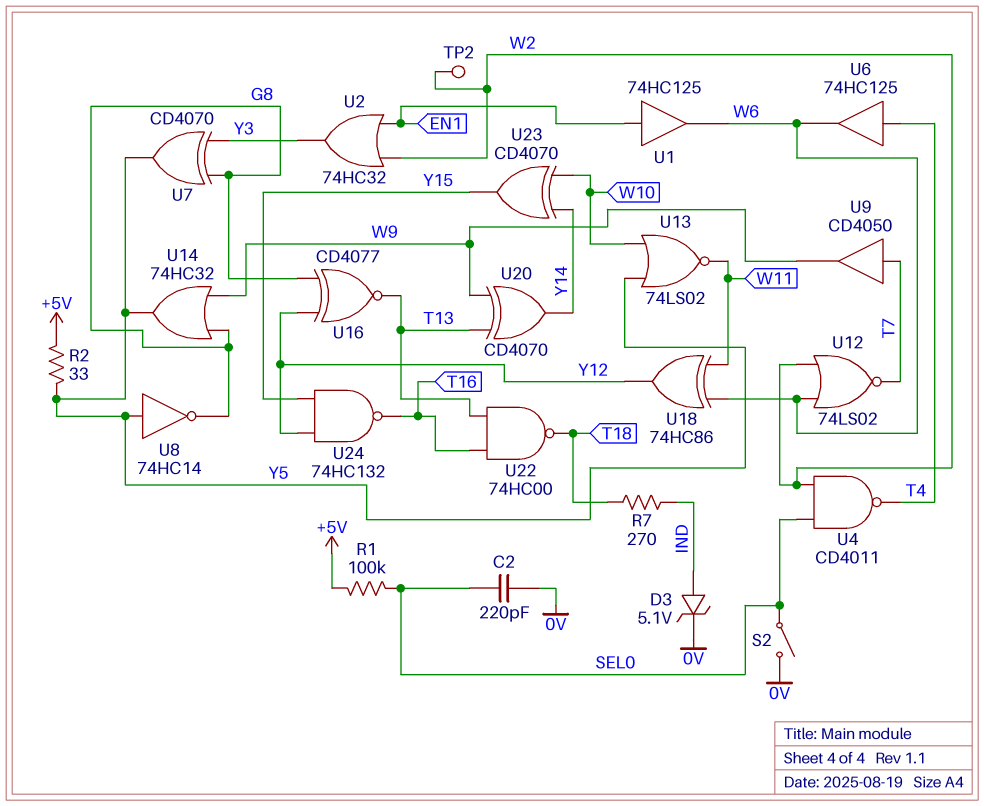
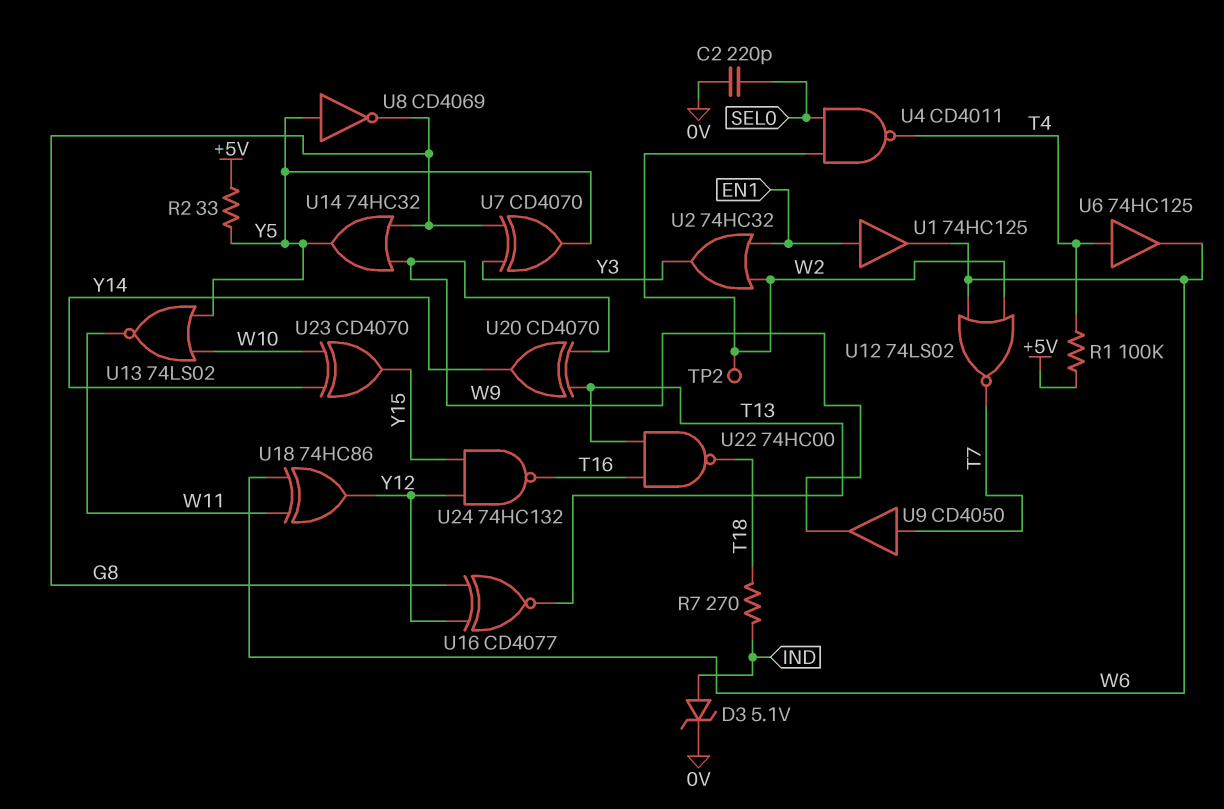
R1: 100k (+5V, SEL0) -> 100k (+5V, T4)
S2: switch (0V, SEL0) -> none
U8: NOT 74HC14 (in Y5, out G8) -> NOT CD4069 (in Y5, out G8)

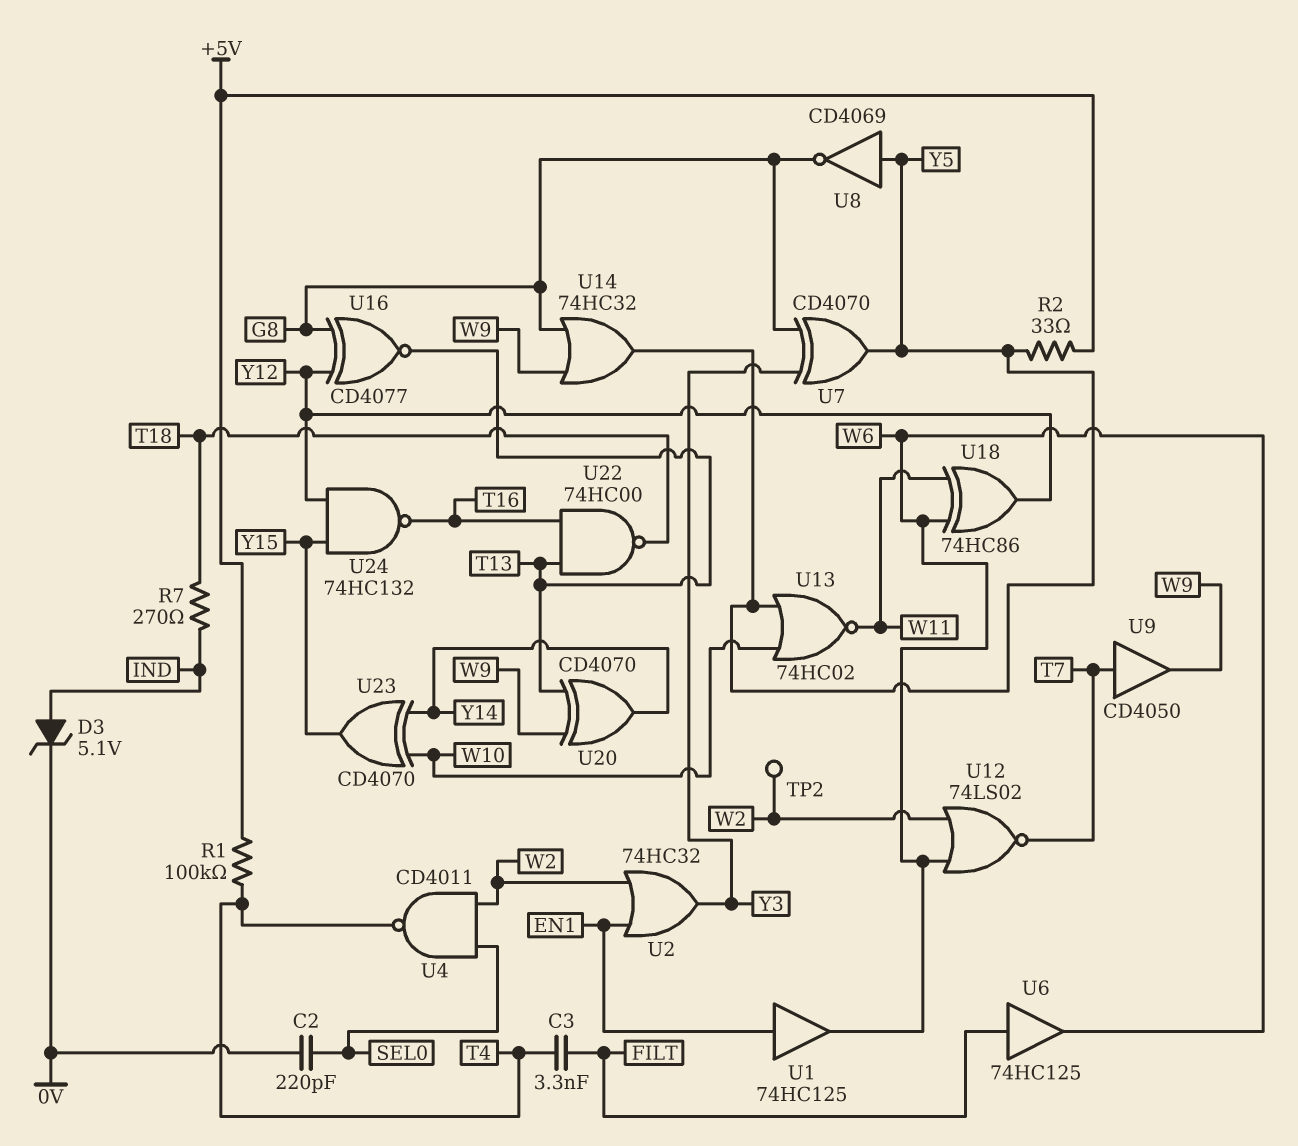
C3: none -> 3.3nF (FILT, T4)
U6: buffer 74HC125 (in T4, out W6) -> buffer 74HC125 (in FILT, out W6)
U13: NOR 74LS02 (in W10, in Y5, out W11) -> NOR 74HC02 (in W10, in Y5, out W11)

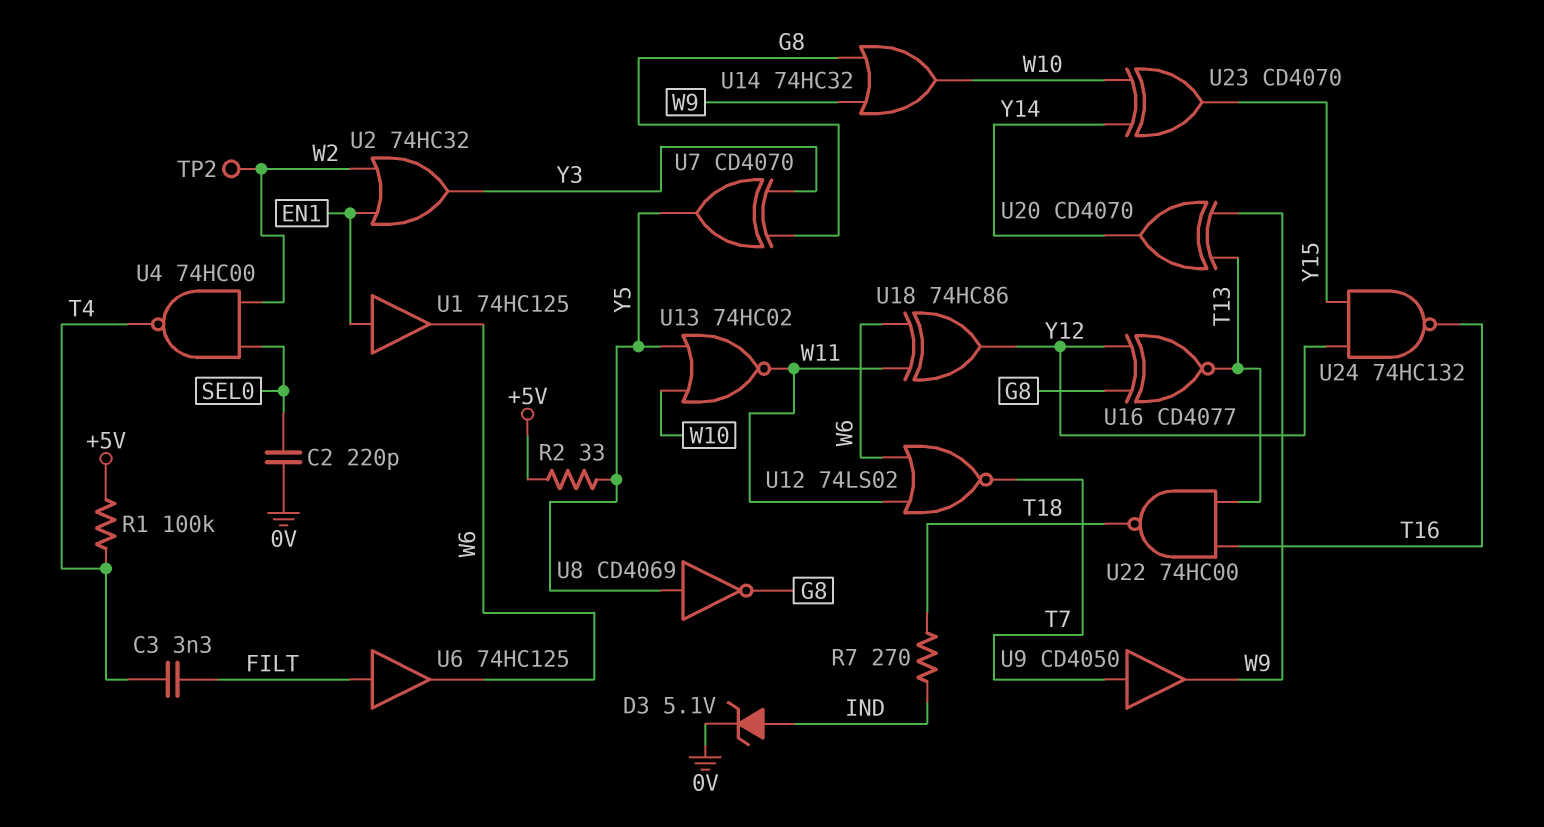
U4: NAND CD4011 (in SEL0, in W2, out T4) -> NAND 74HC00 (in SEL0, in W2, out T4)
U12: NOR 74LS02 (in W2, in W6, out T7) -> NOR 74LS02 (in W6, in W11, out T7)
U14: OR 74HC32 (in G8, in W9, out Y5) -> OR 74HC32 (in G8, in W9, out W10)

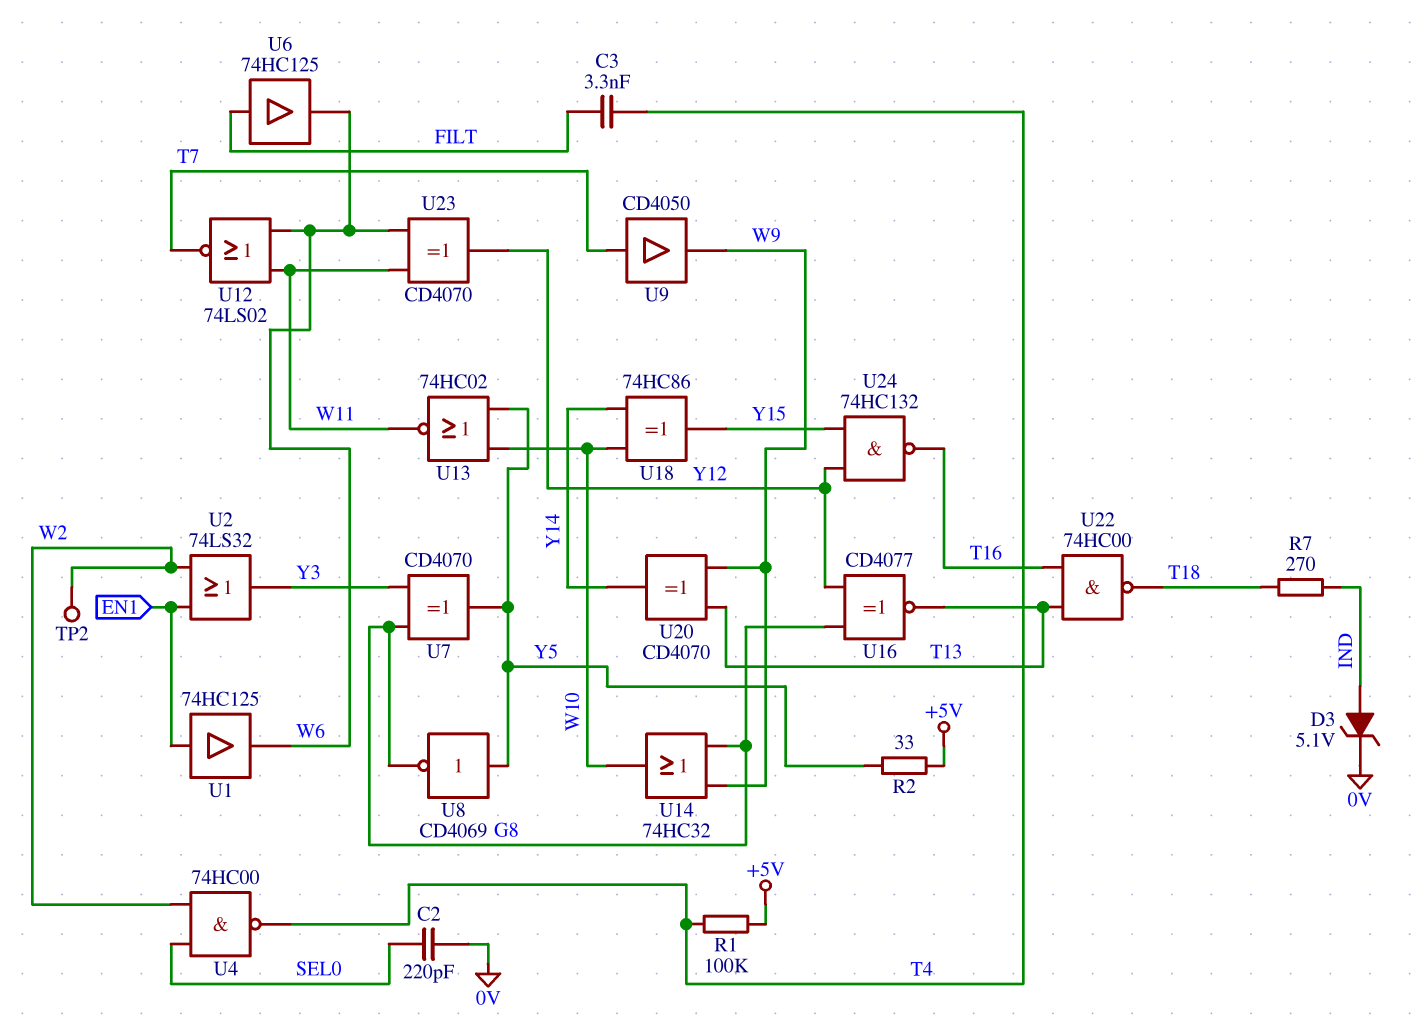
U2: OR 74HC32 (in EN1, in W2, out Y3) -> OR 74LS32 (in EN1, in W2, out Y3)
U18: XOR 74HC86 (in W6, in W11, out Y12) -> XOR 74HC86 (in W10, in Y14, out Y15)
U23: XOR CD4070 (in W10, in Y14, out Y15) -> XOR CD4070 (in W6, in W11, out Y12)

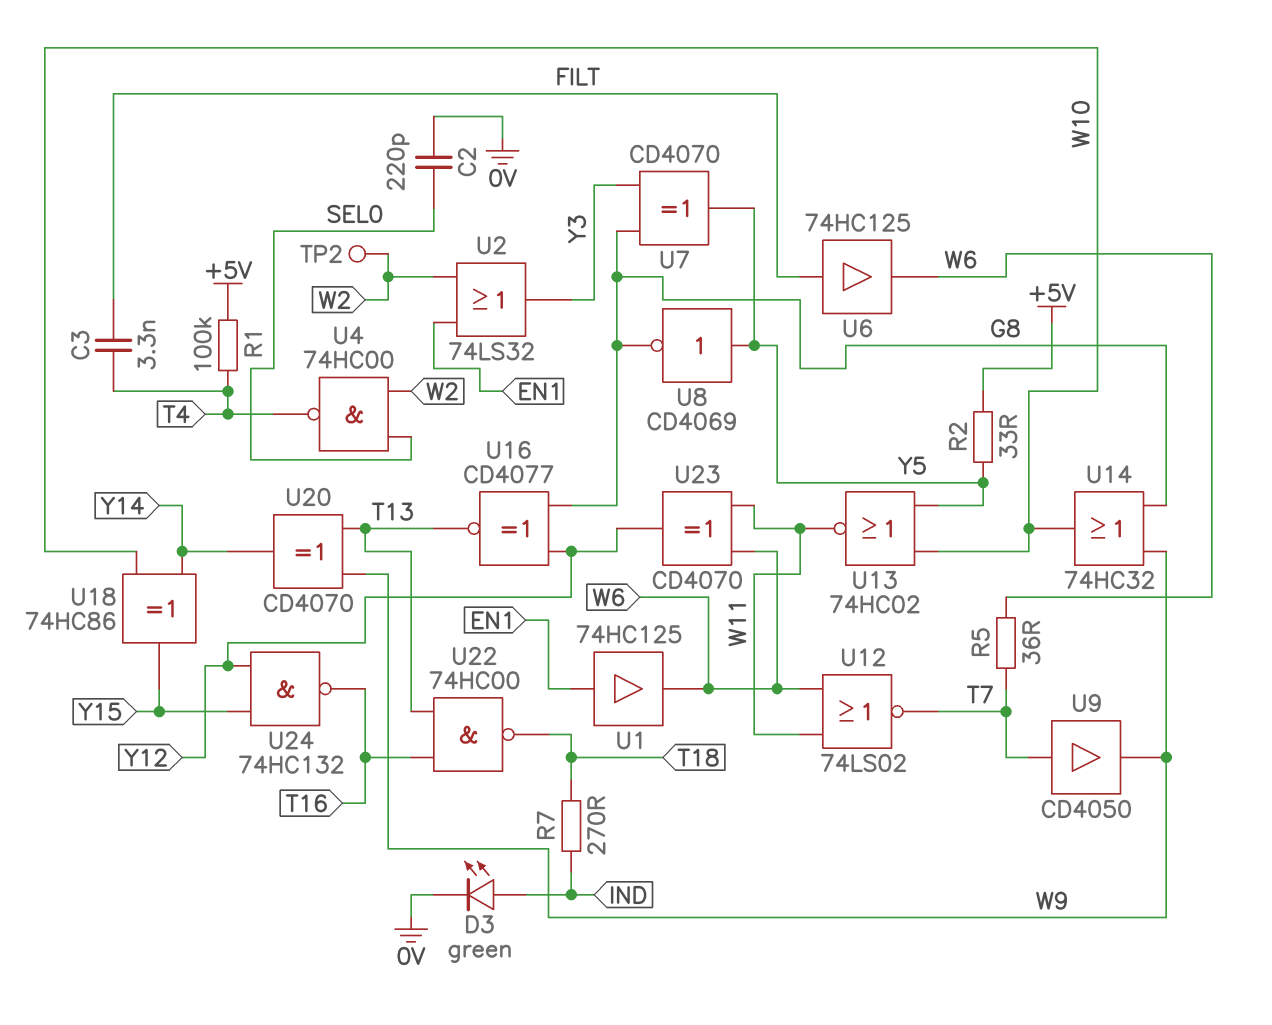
D3: zener 5.1V (A IND, K 0V) -> LED green (A IND, K 0V)
R5: none -> 36 (T7, W6)

